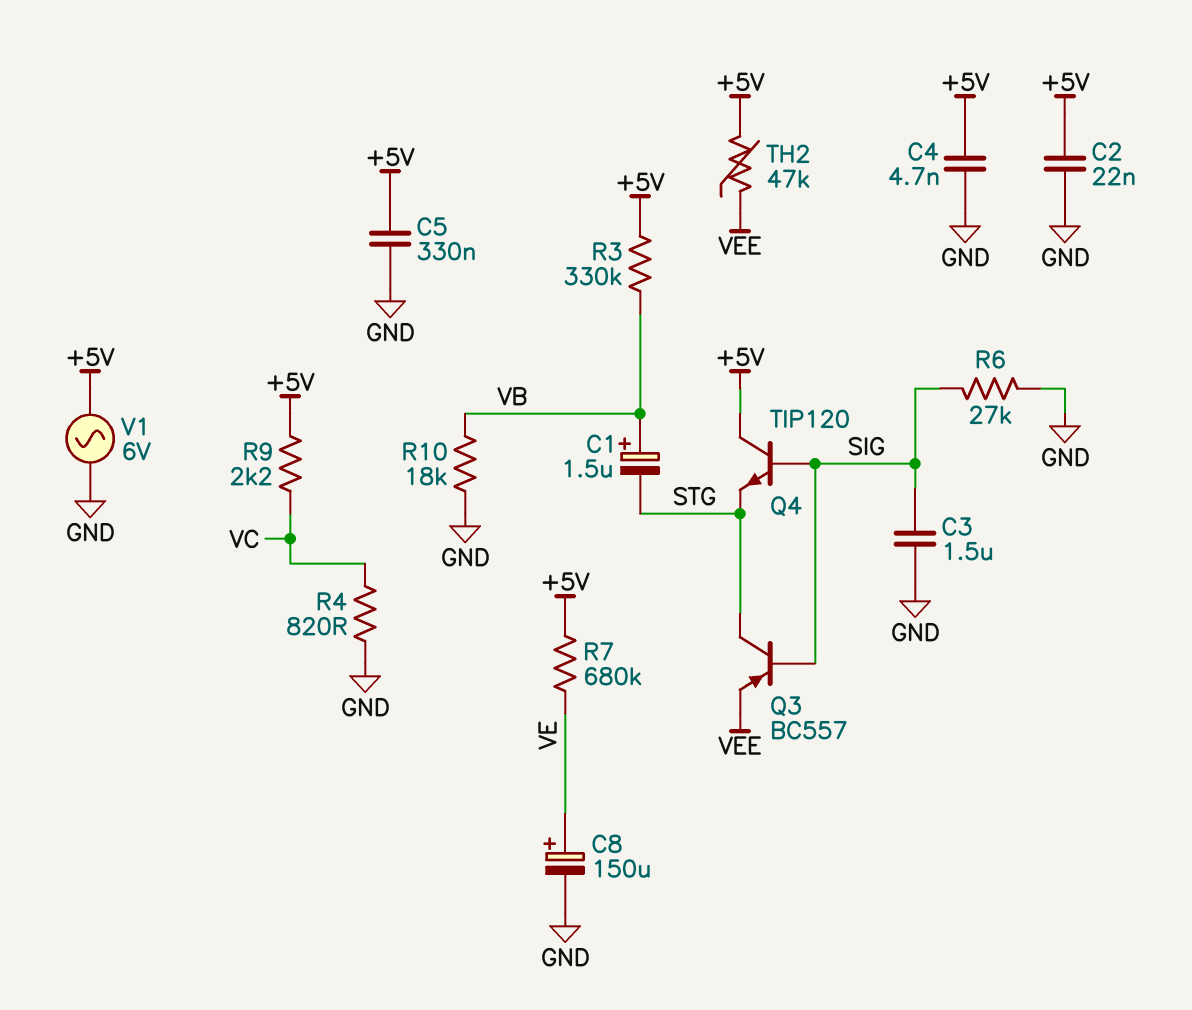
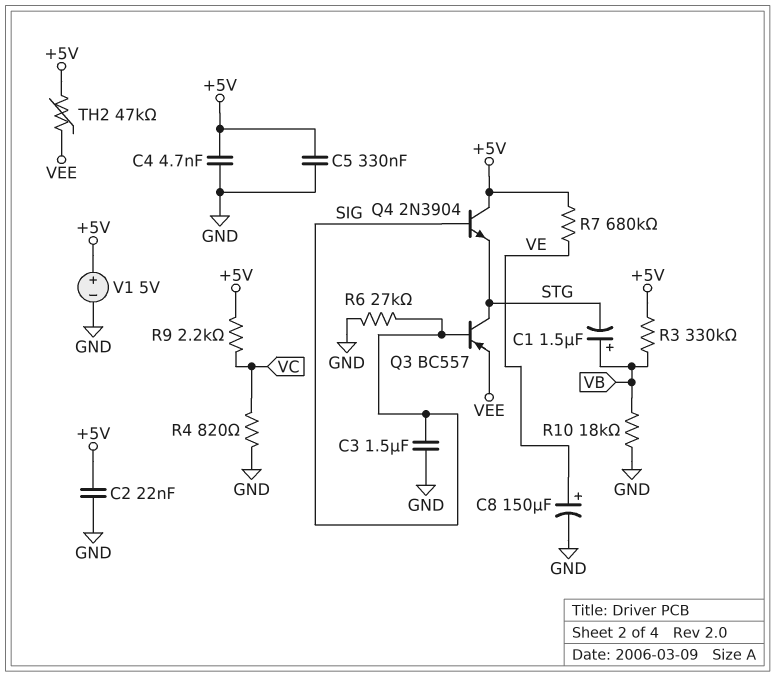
Q4: NPN TIP120 (B SIG, C +5V, E STG) -> NPN 2N3904 (B SIG, C +5V, E STG)
V1: AC 6V (+5V, GND) -> 5V (plus +5V, minus GND)

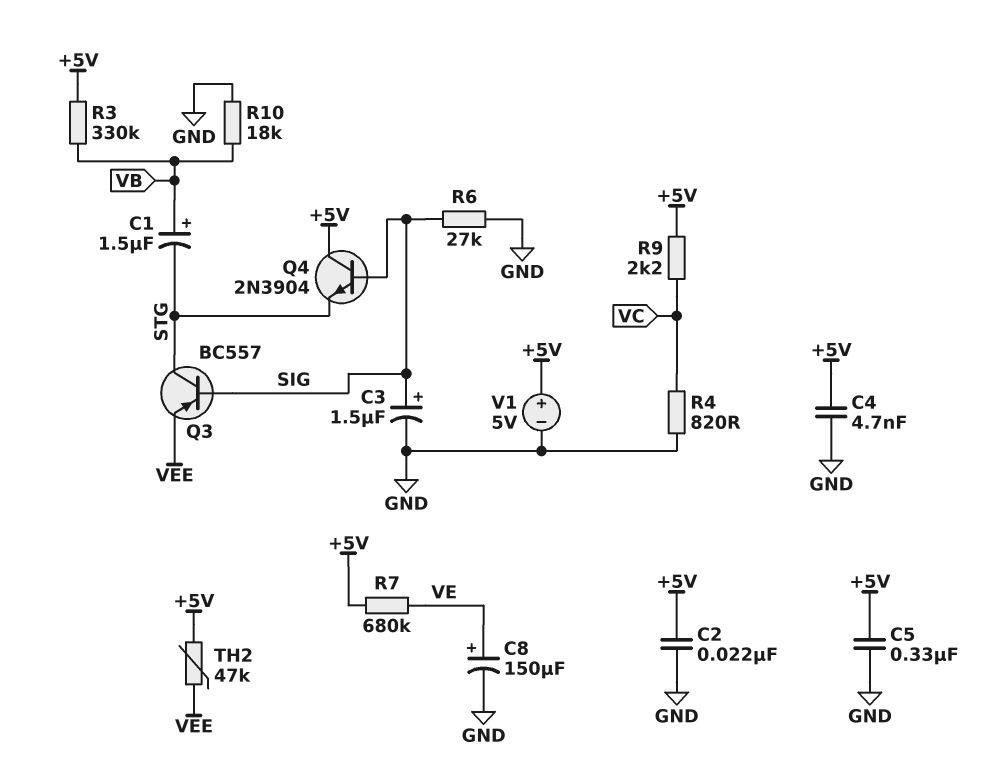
C3: 1.5uF (GND, SIG) -> 1.5uF (plus SIG, minus GND)

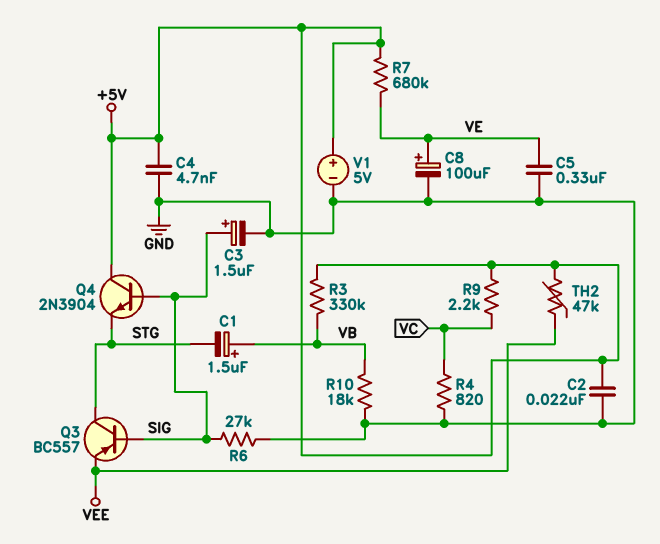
C5: 330nF (+5V, GND) -> 330nF (GND, VE)
C8: 150uF (plus VE, minus GND) -> 100uF (plus VE, minus GND)

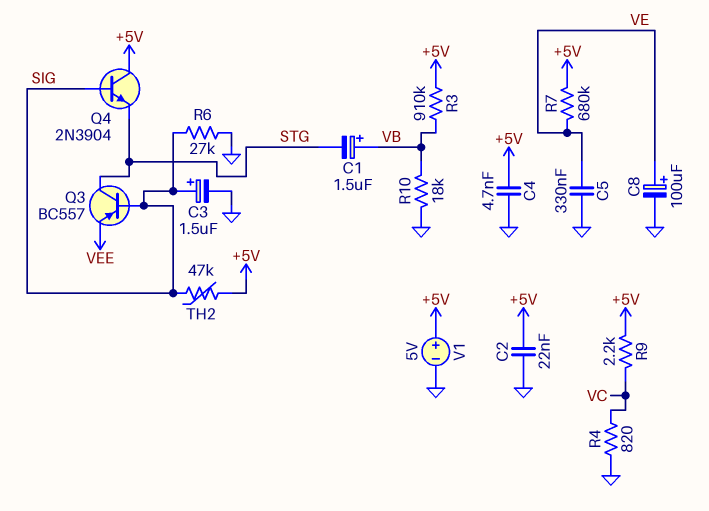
R3: 330k (+5V, VB) -> 910k (+5V, VB)
TH2: 47k (+5V, VEE) -> 47k (+5V, SIG)

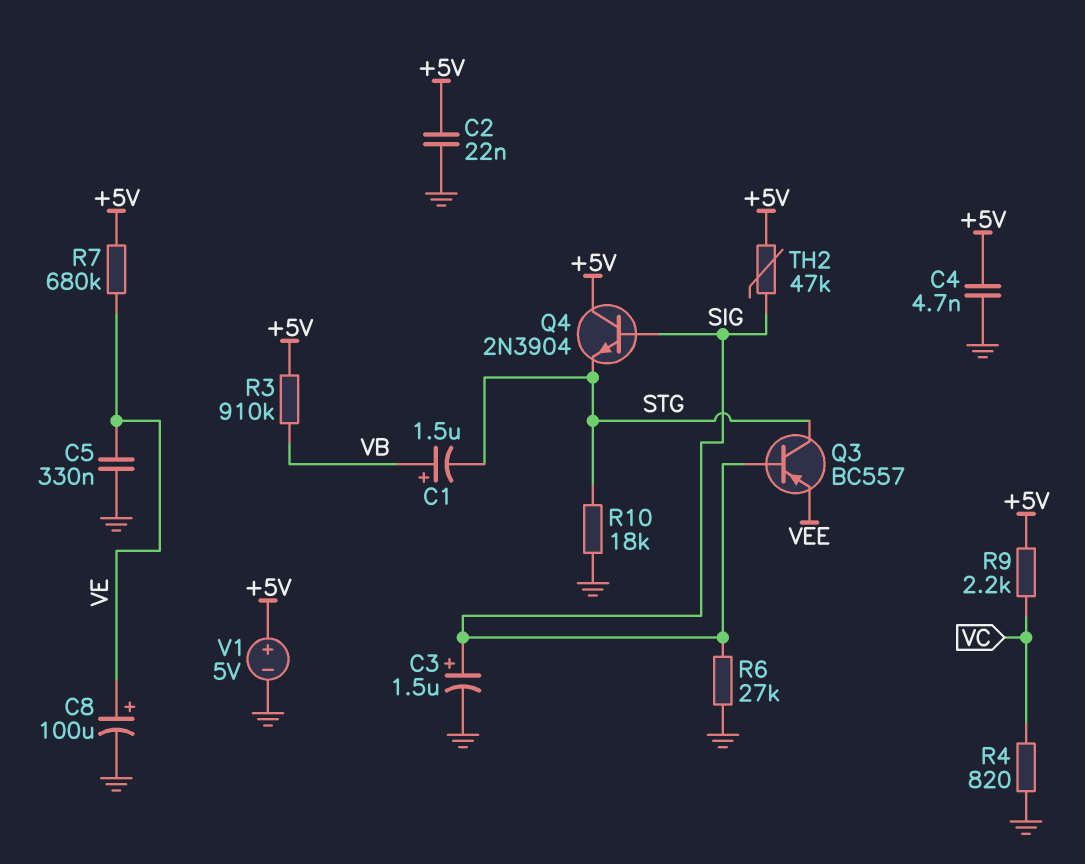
R10: 18k (GND, VB) -> 18k (GND, STG)

